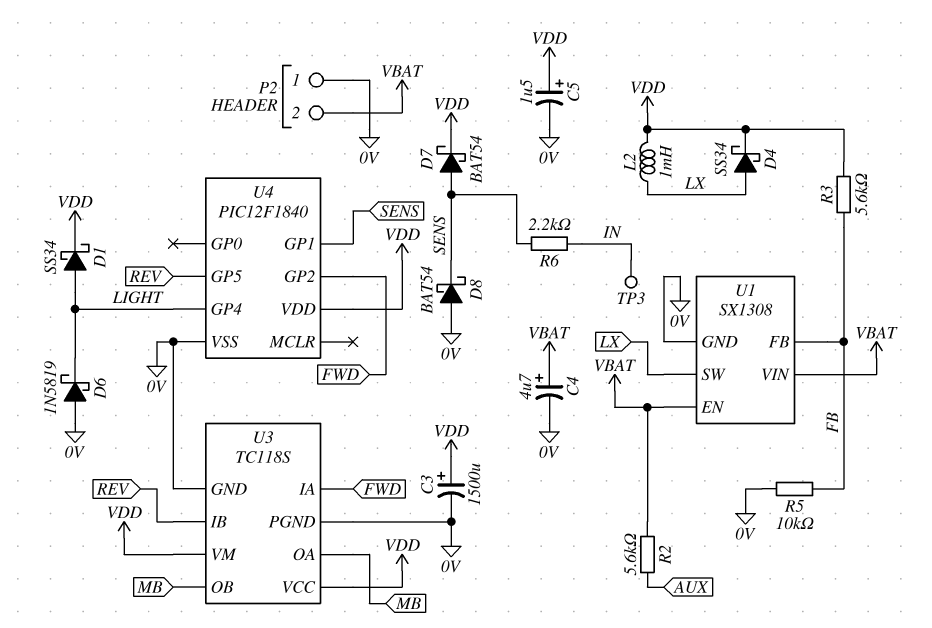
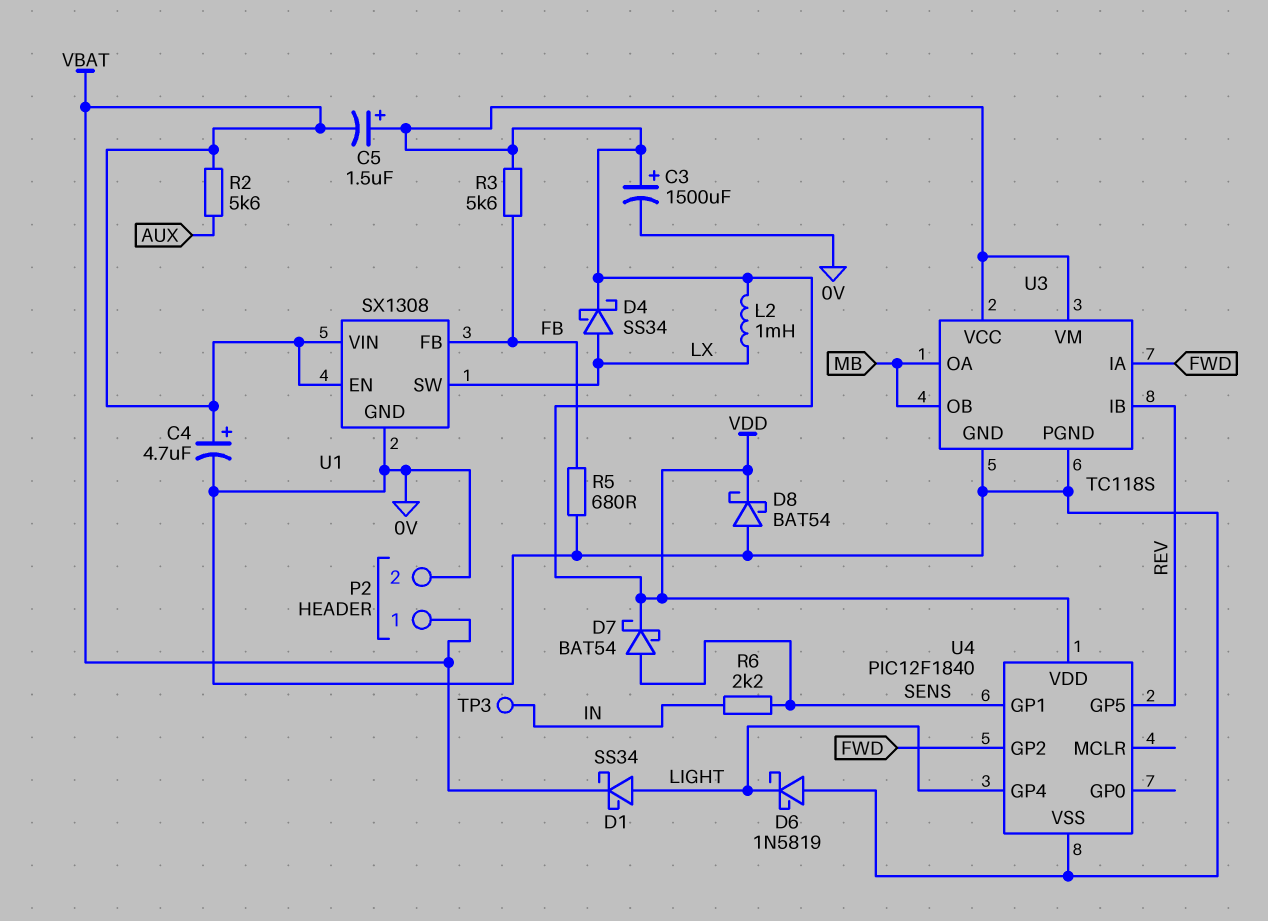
C5: 1.5uF (plus VDD, minus 0V) -> 1.5uF (plus VDD, minus VBAT)
D1: schottky SS34 (A LIGHT, K VDD) -> schottky SS34 (A LIGHT, K VBAT)
D8: schottky BAT54 (A 0V, K SENS) -> schottky BAT54 (A 0V, K VDD)
P2 pin 1: 0V -> VBAT
P2 pin 2: VBAT -> 0V
R5: 10k (0V, FB) -> 680 (0V, FB)

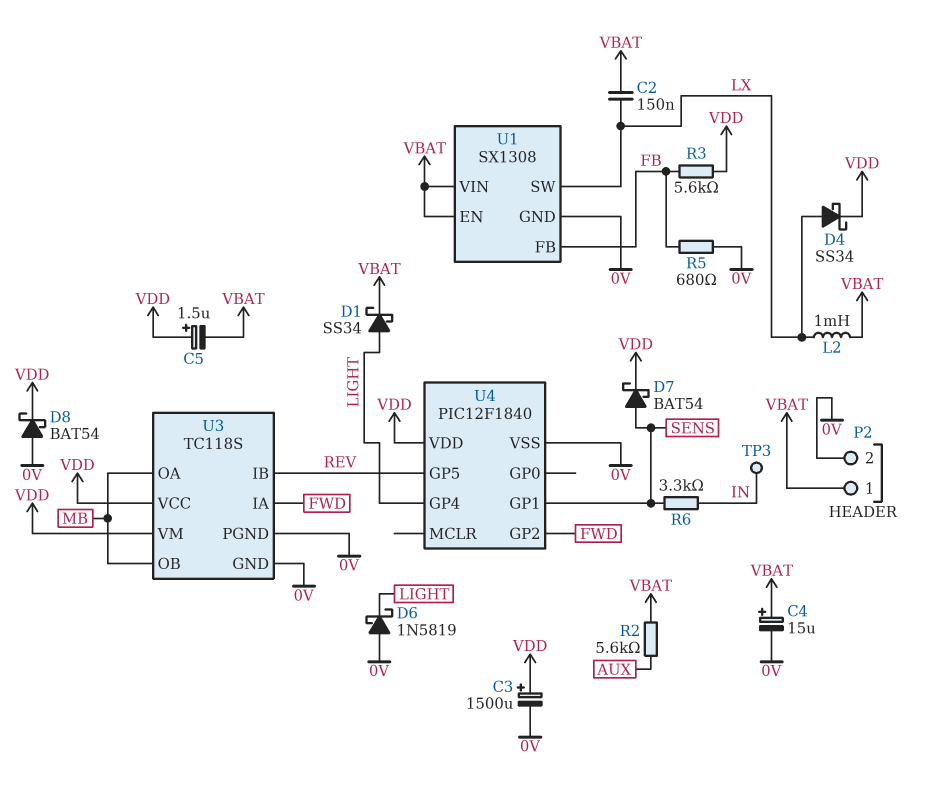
C2: none -> 150nF (LX, VBAT)
C4: 4.7uF (plus VBAT, minus 0V) -> 15uF (plus VBAT, minus 0V)
L2: 1mH (LX, VDD) -> 1mH (LX, VBAT)
R6: 2.2k (IN, SENS) -> 3.3k (IN, SENS)

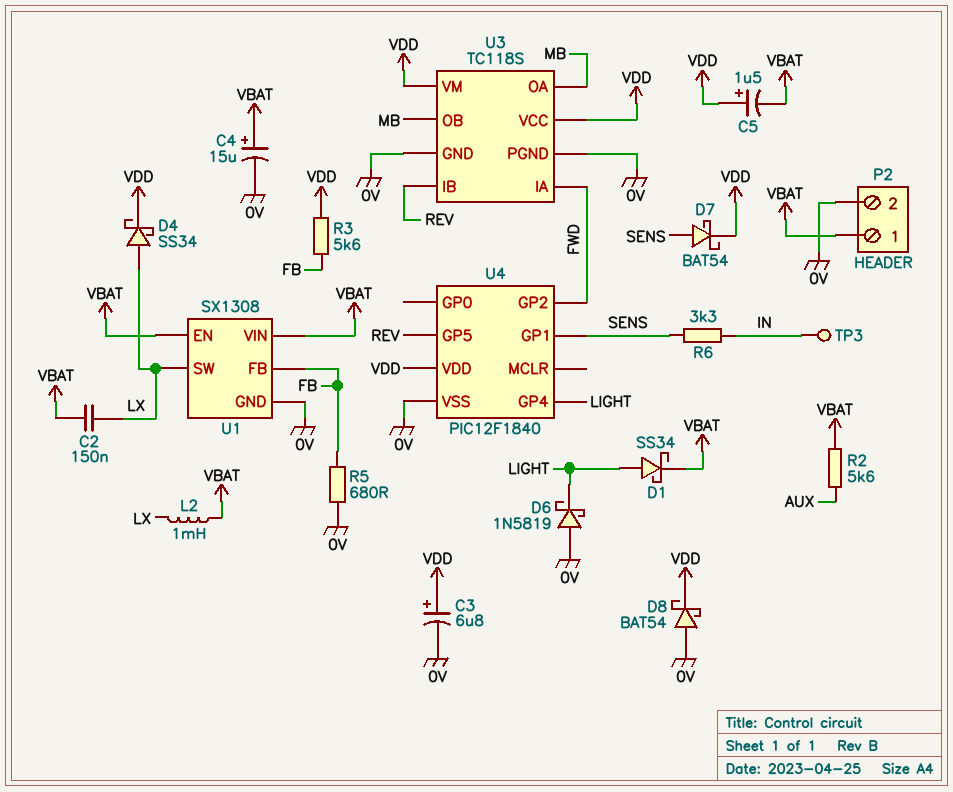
C3: 1500uF (plus VDD, minus 0V) -> 6.8uF (plus VDD, minus 0V)

